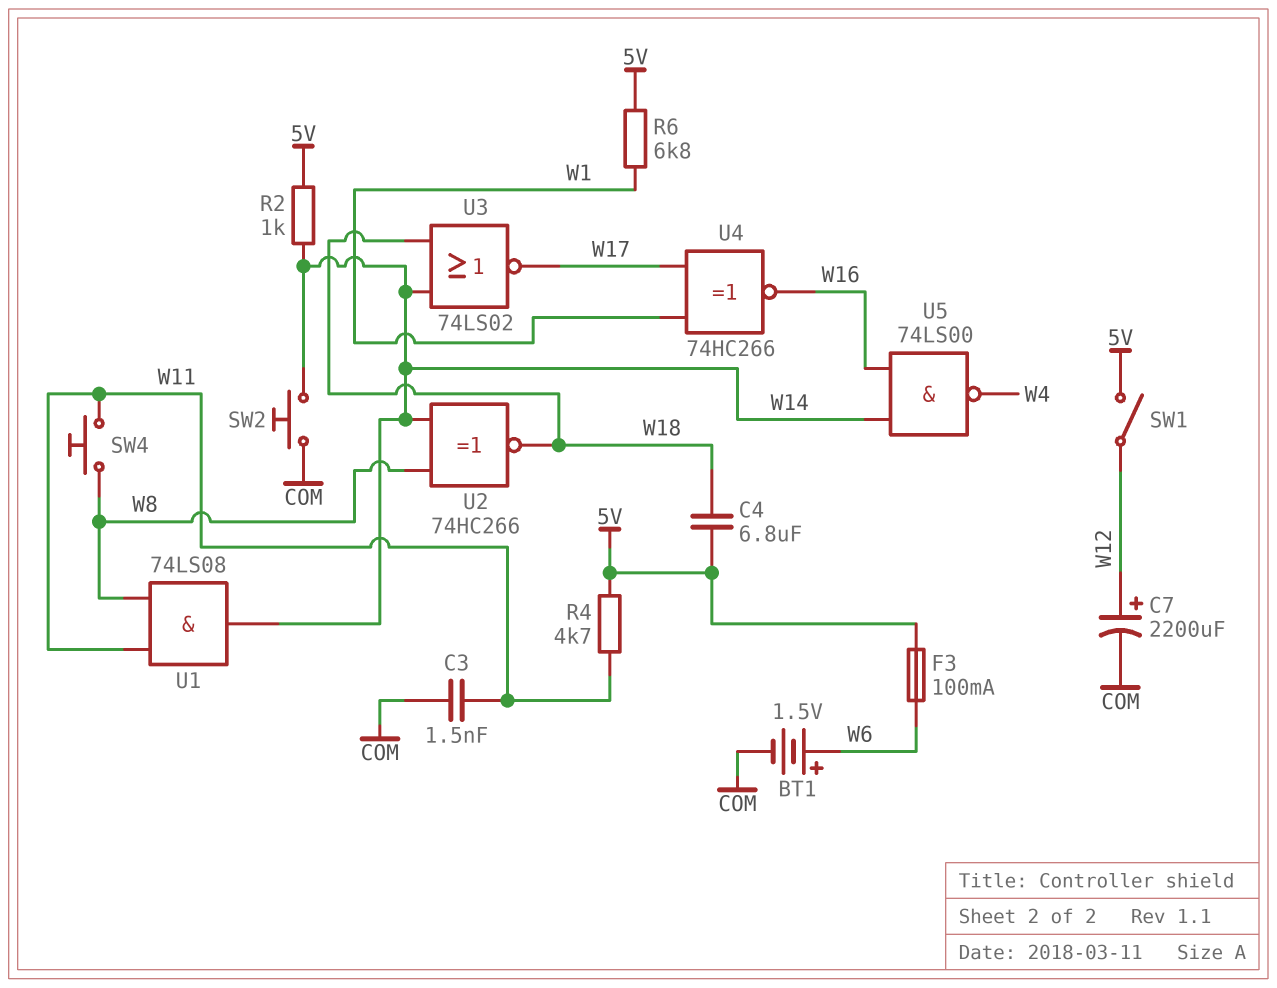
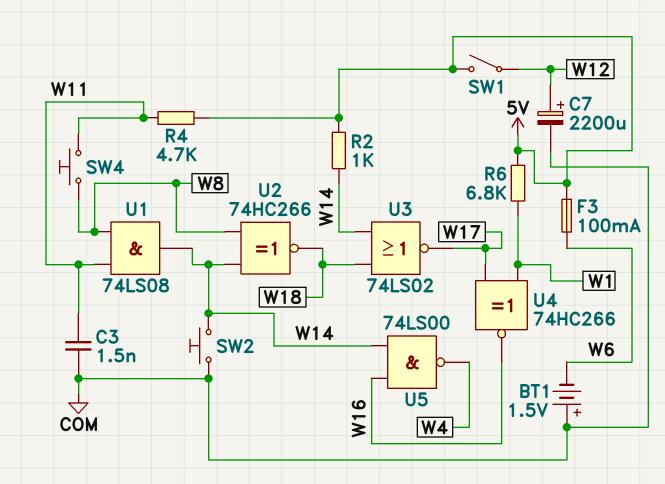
BT1: 1.5V (plus W6, minus COM) -> 1.5V (plus COM, minus W6)
C4: 6.8uF (5V, W18) -> none

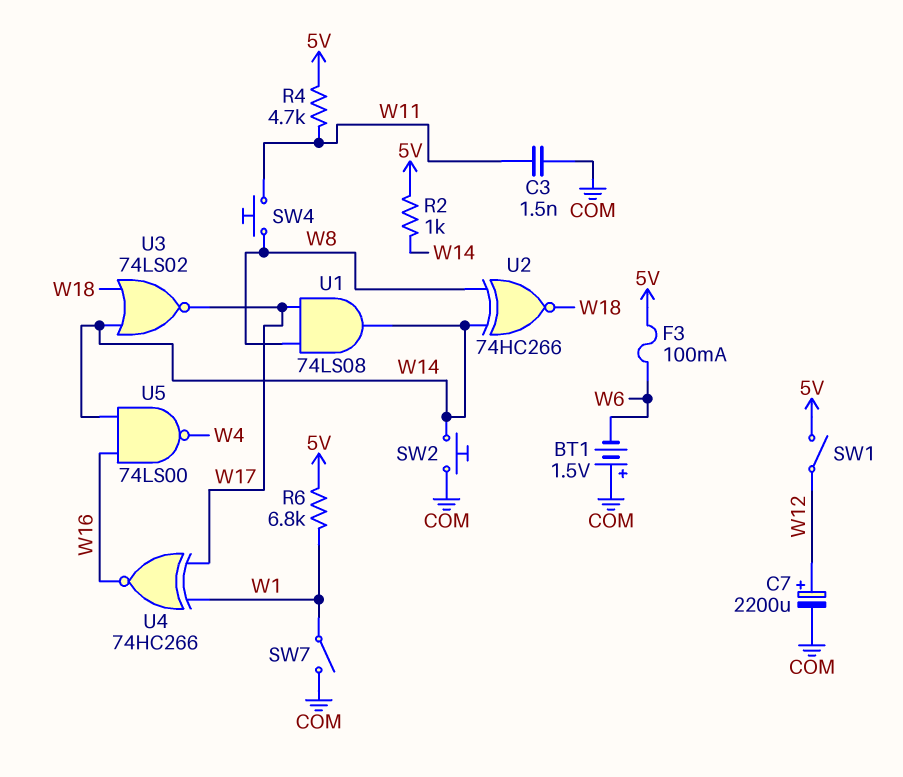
SW7: none -> switch (COM, W1)
U1: AND 74LS08 (in W8, in W11, out W14) -> AND 74LS08 (in W8, in W17, out W14)

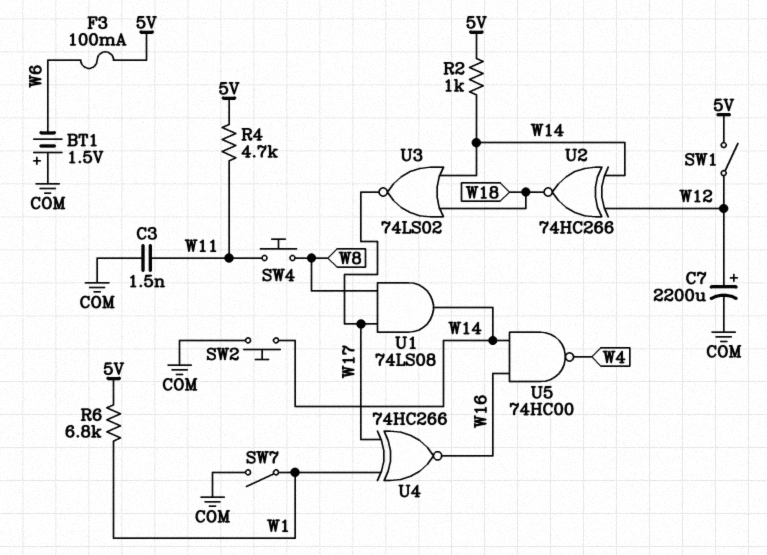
U2: XNOR 74HC266 (in W8, in W14, out W18) -> XNOR 74HC266 (in W12, in W14, out W18)
U5: NAND 74LS00 (in W14, in W16, out W4) -> NAND 74HC00 (in W14, in W16, out W4)

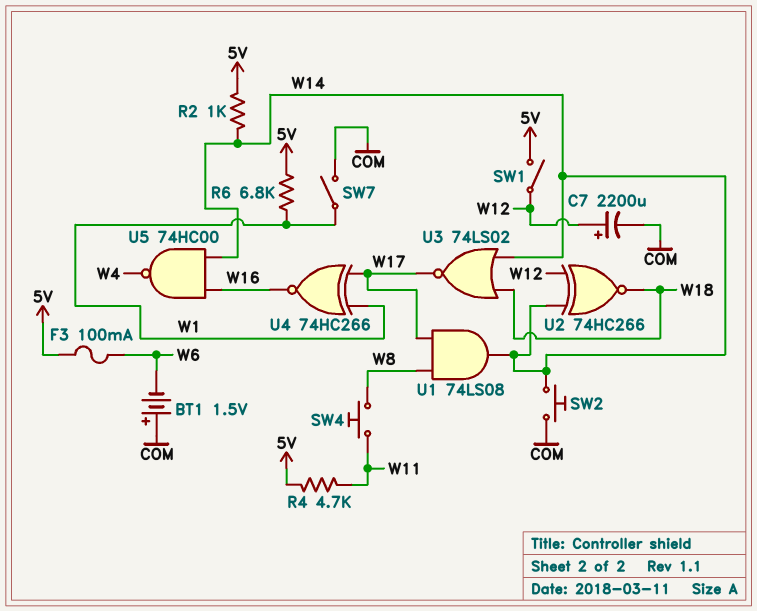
C3: 1.5nF (COM, W11) -> none

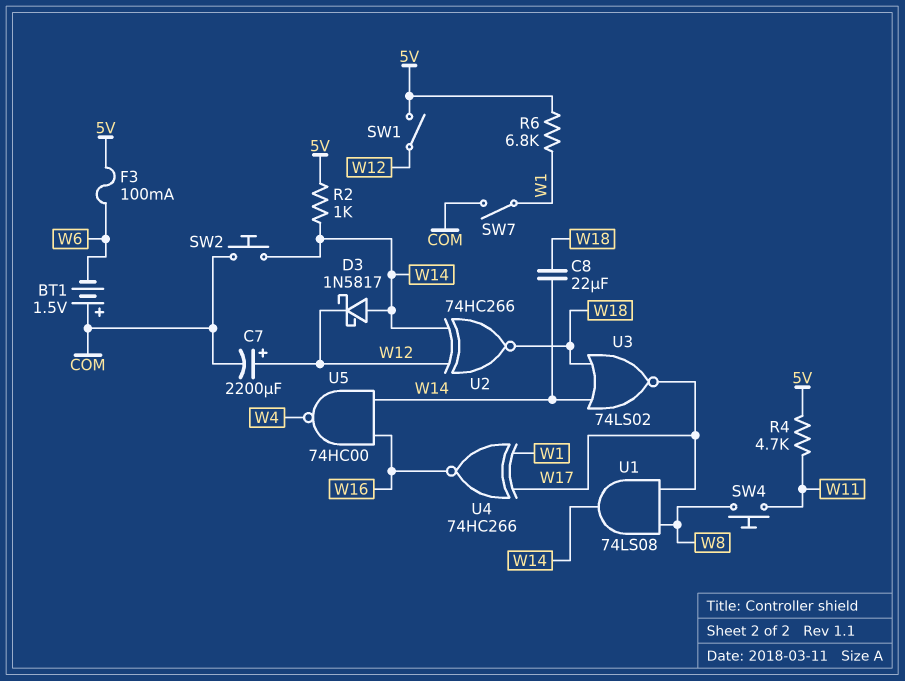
C8: none -> 22uF (W14, W18)
D3: none -> schottky 1N5817 (A W14, K W12)

